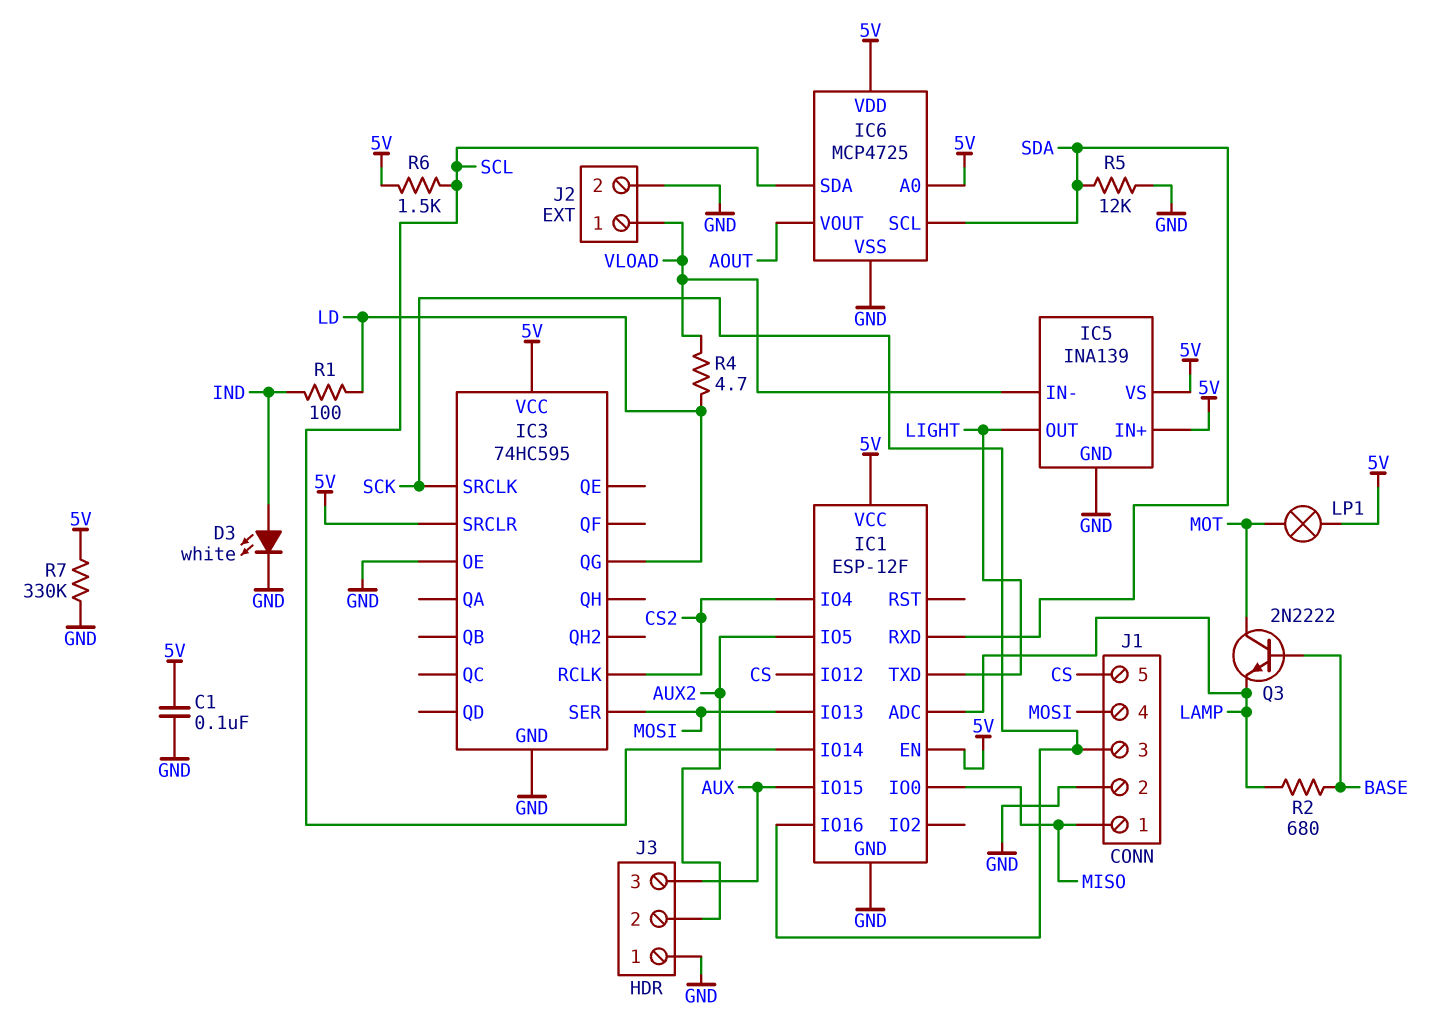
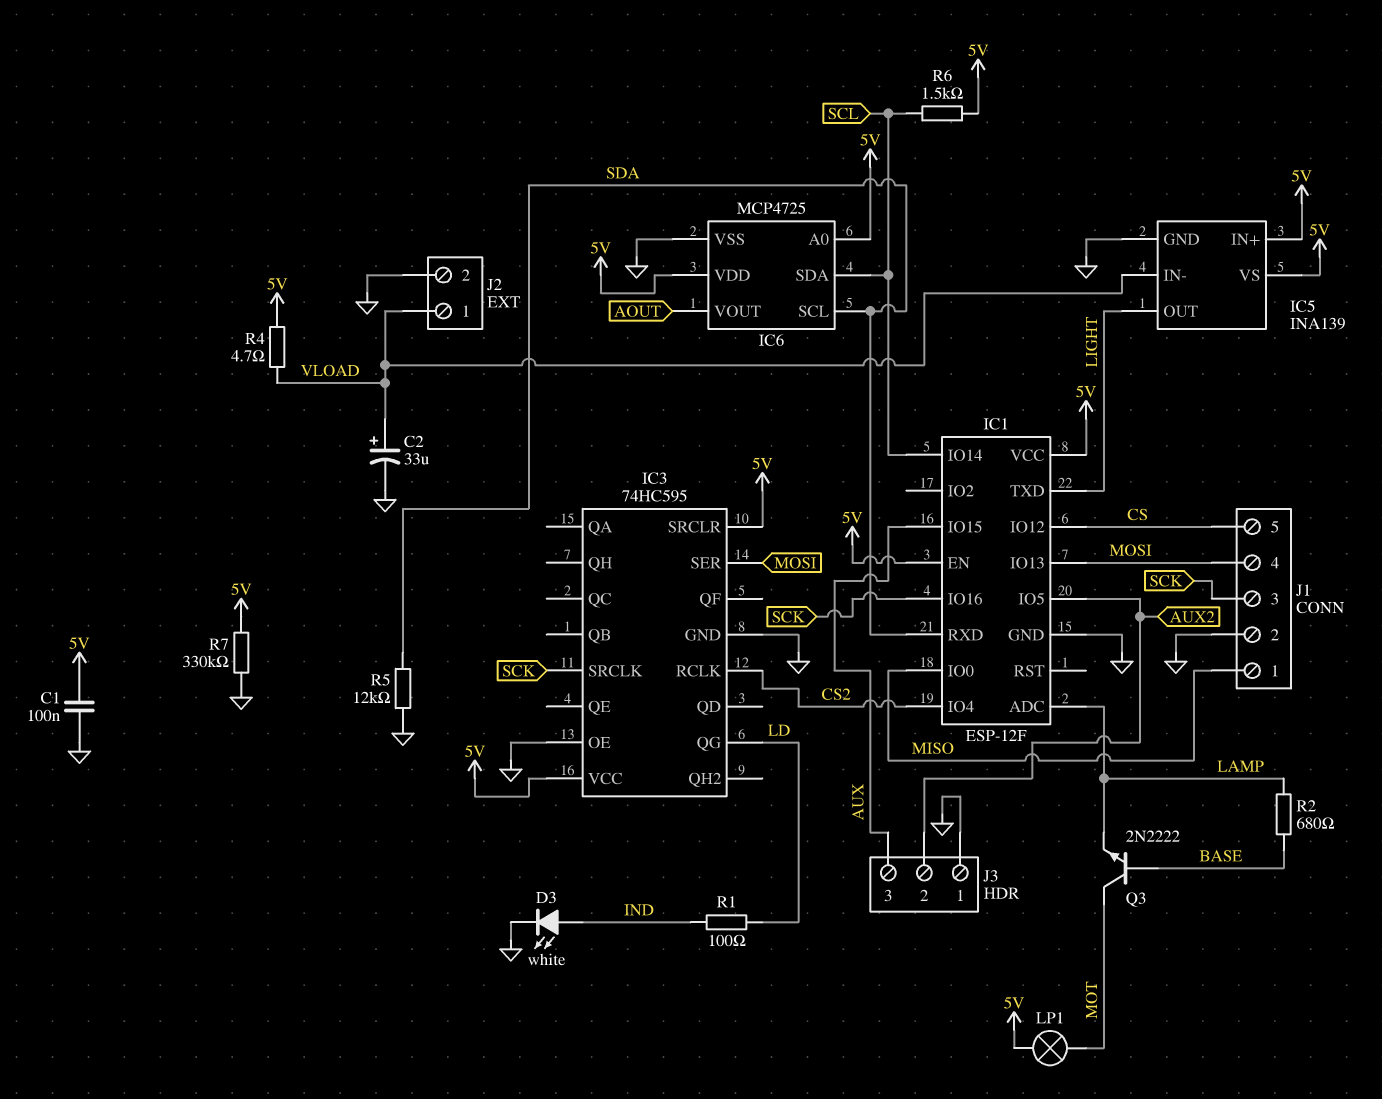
C2: none -> 33uF (plus VLOAD, minus GND)
R4: 4.7 (LD, VLOAD) -> 4.7 (5V, VLOAD)

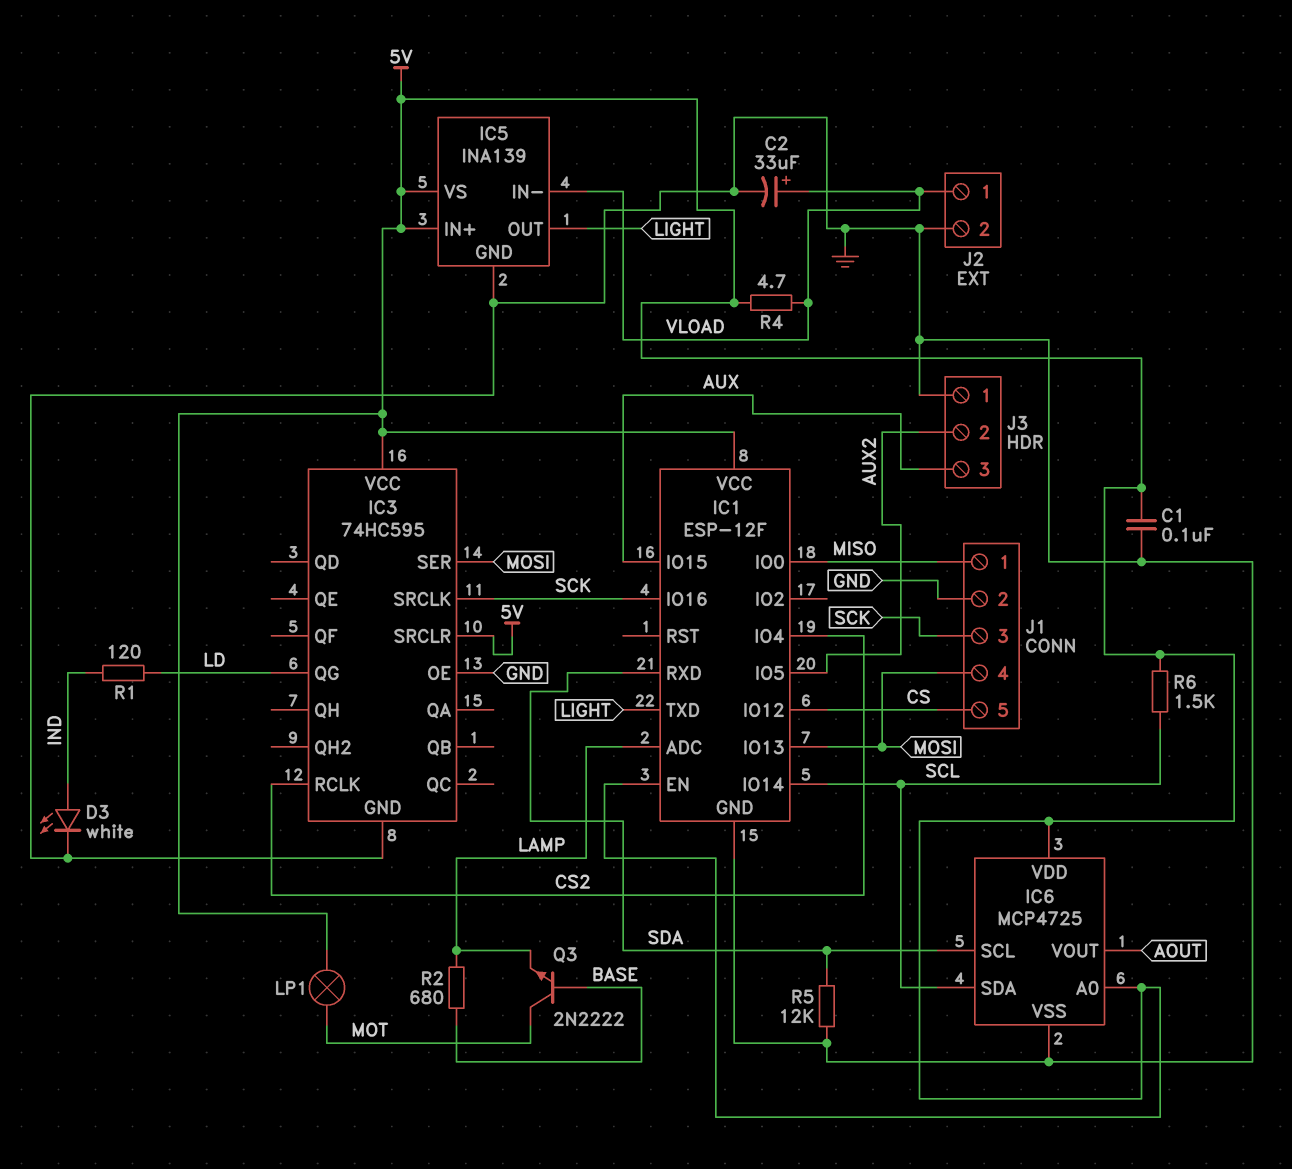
R1: 100 (IND, LD) -> 120 (IND, LD)
R7: 330k (5V, GND) -> none

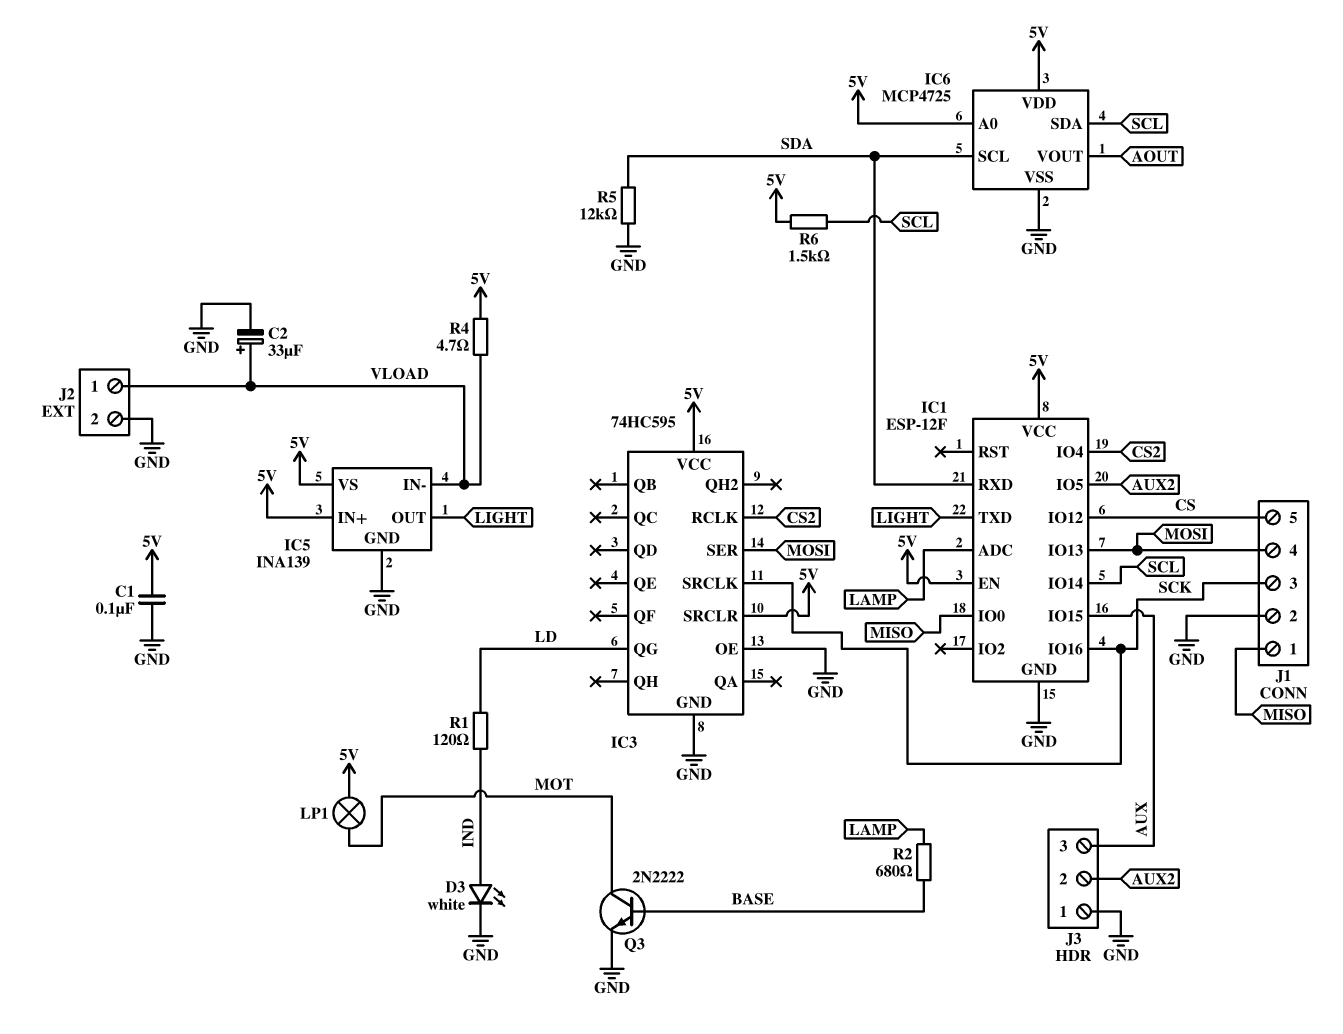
Q3: NPN 2N2222 (B BASE, C MOT, E LAMP) -> NPN 2N2222 (B BASE, C MOT, E GND)

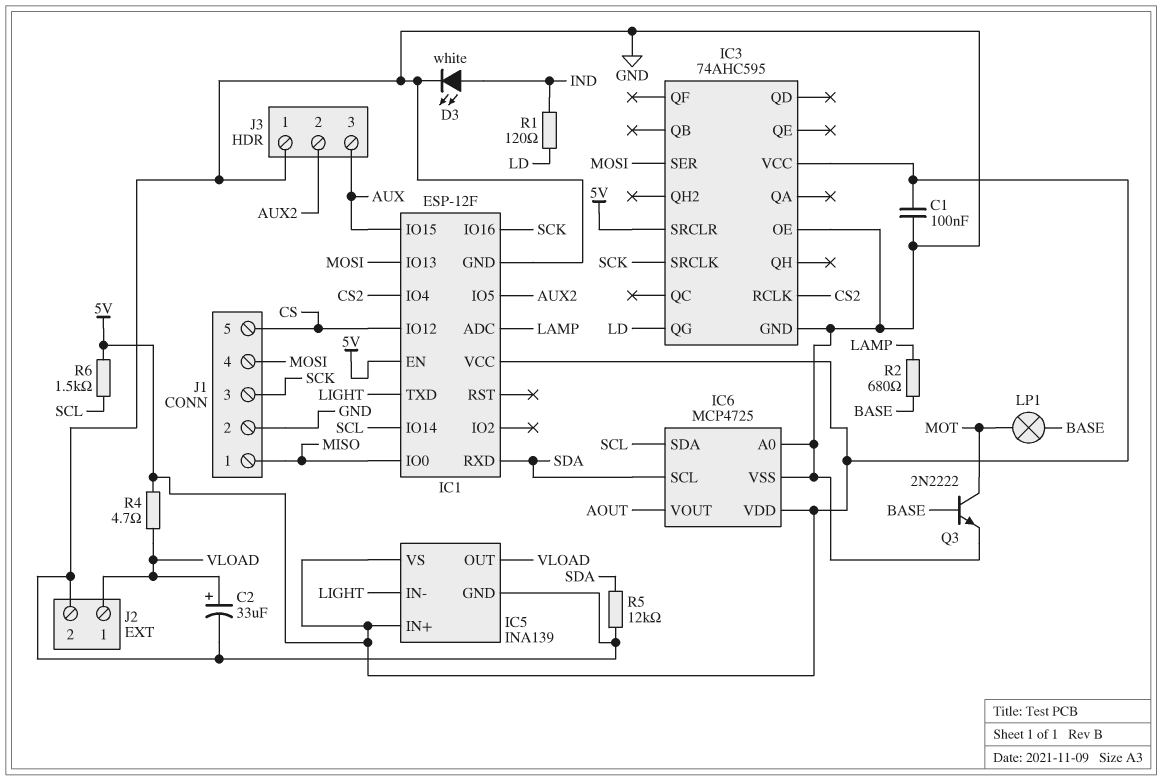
IC3: 74HC595 -> 74AHC595
IC5 pin IN-: VLOAD -> LIGHT
IC5 pin OUT: LIGHT -> VLOAD
IC6 pin A0: 5V -> GND
LP1: lamp (5V, MOT) -> lamp (BASE, MOT)

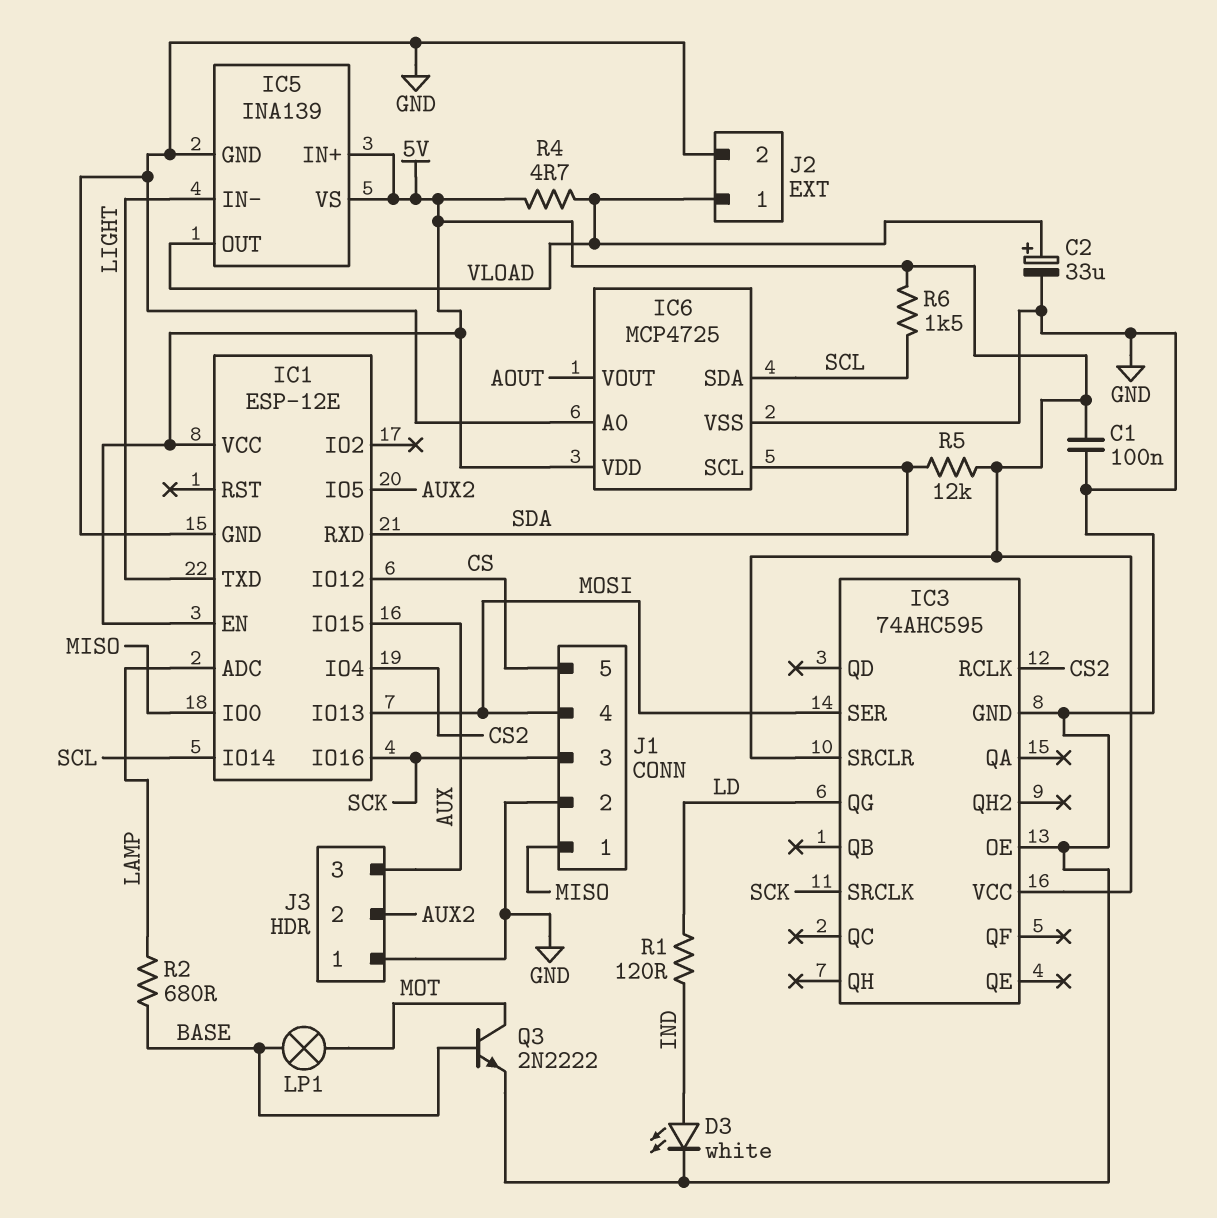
IC1: ESP-12F -> ESP-12E
R5: 12k (GND, SDA) -> 12k (5V, SDA)

